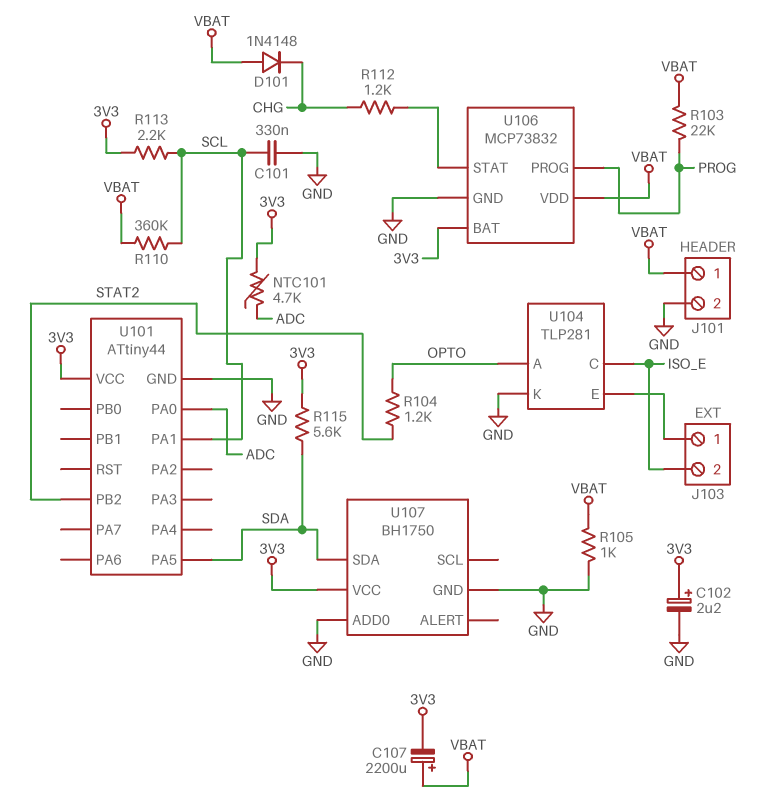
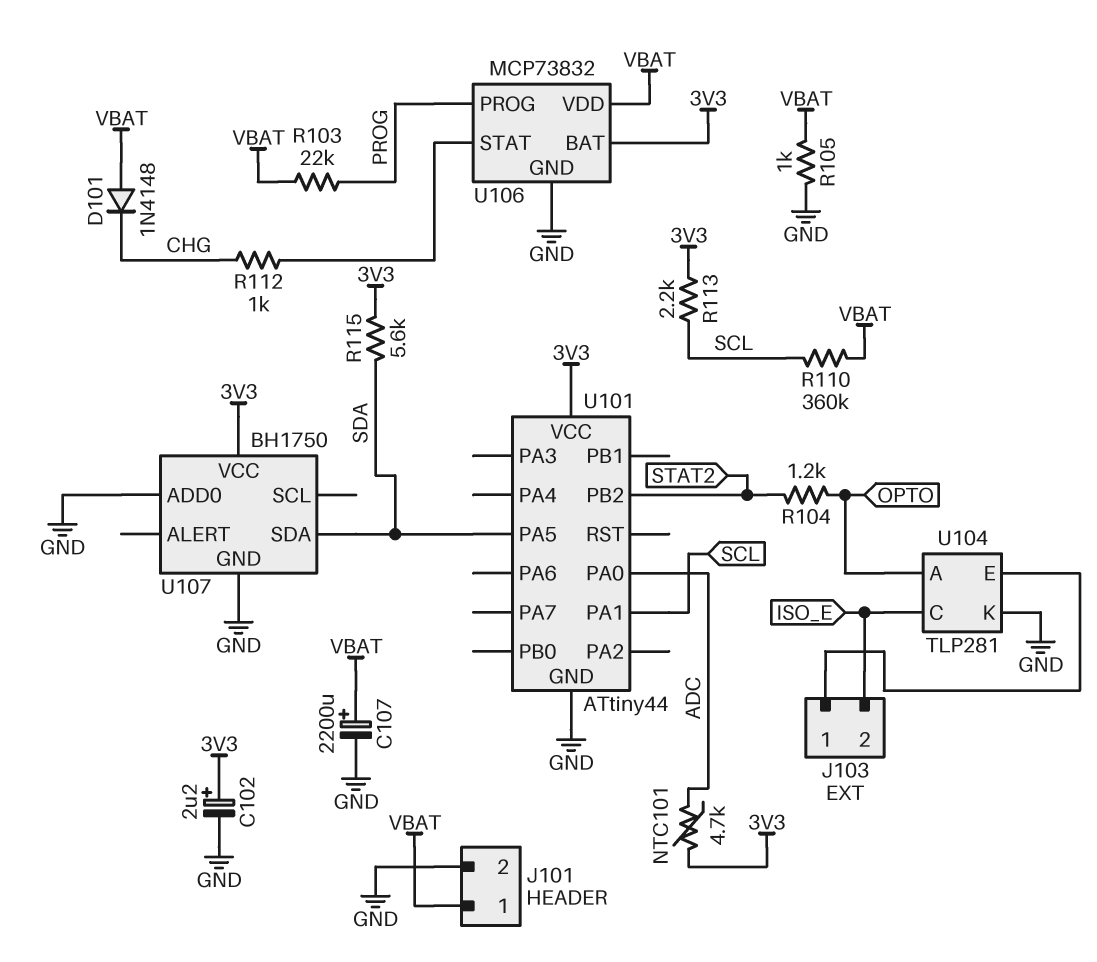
C101: 330nF (GND, SCL) -> none
C107: 2200uF (plus VBAT, minus 3V3) -> 2200uF (plus VBAT, minus GND)
R112: 1.2k (CHG, U106/STAT) -> 1k (CHG, U106/STAT)

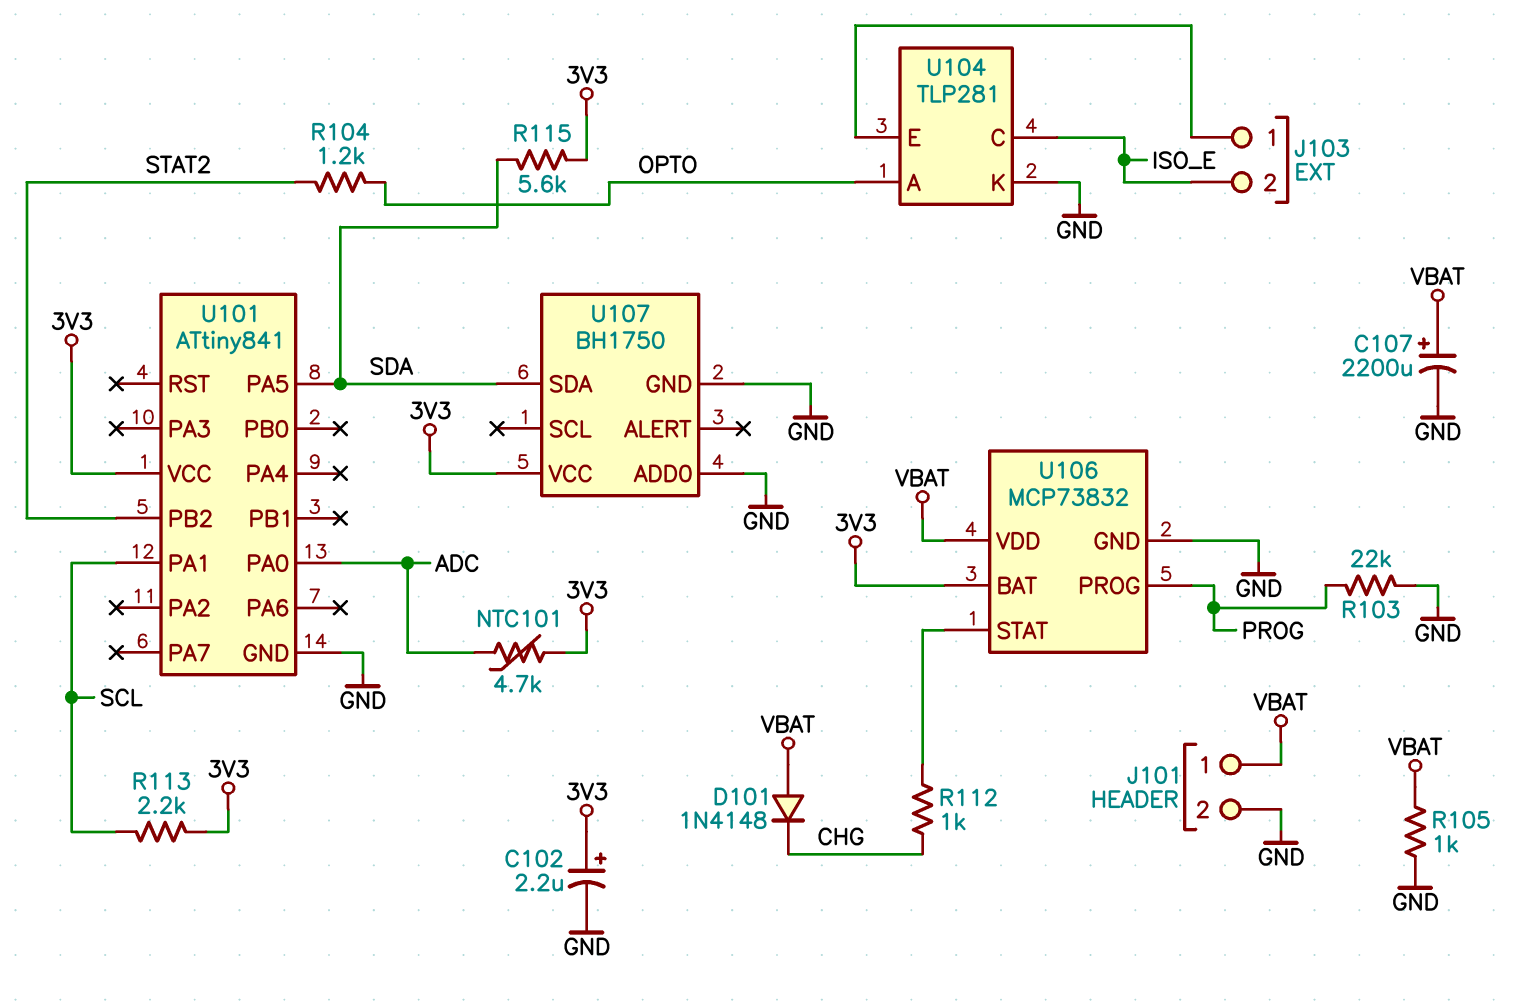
R103: 22k (PROG, VBAT) -> 22k (GND, PROG)
R110: 360k (SCL, VBAT) -> none
U101: ATtiny44 -> ATtiny841

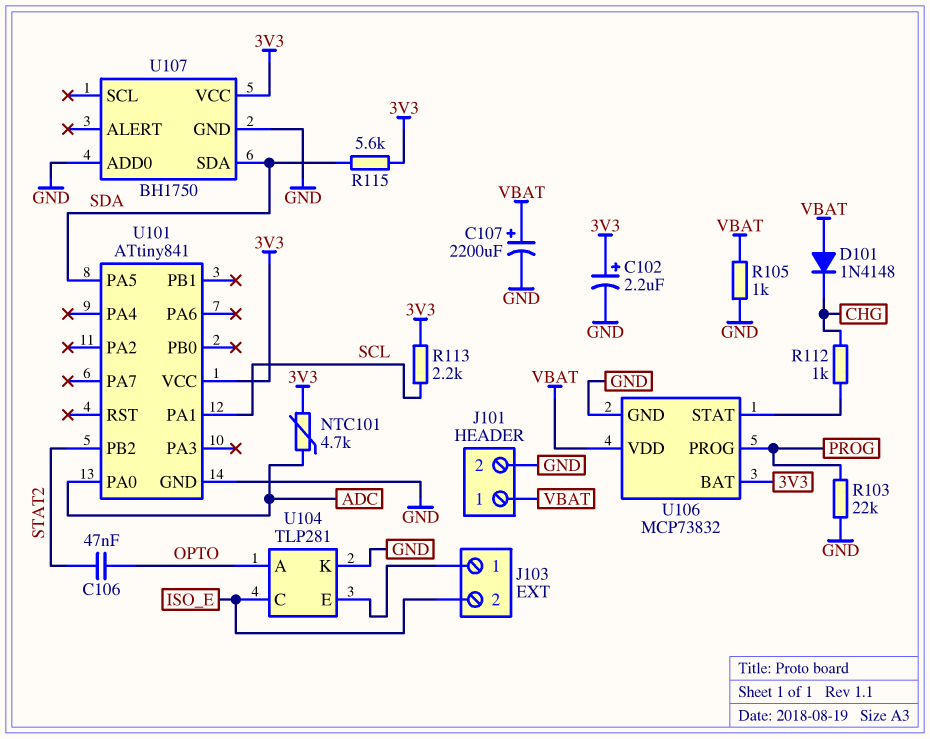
C106: none -> 47nF (OPTO, STAT2)
R104: 1.2k (OPTO, STAT2) -> none

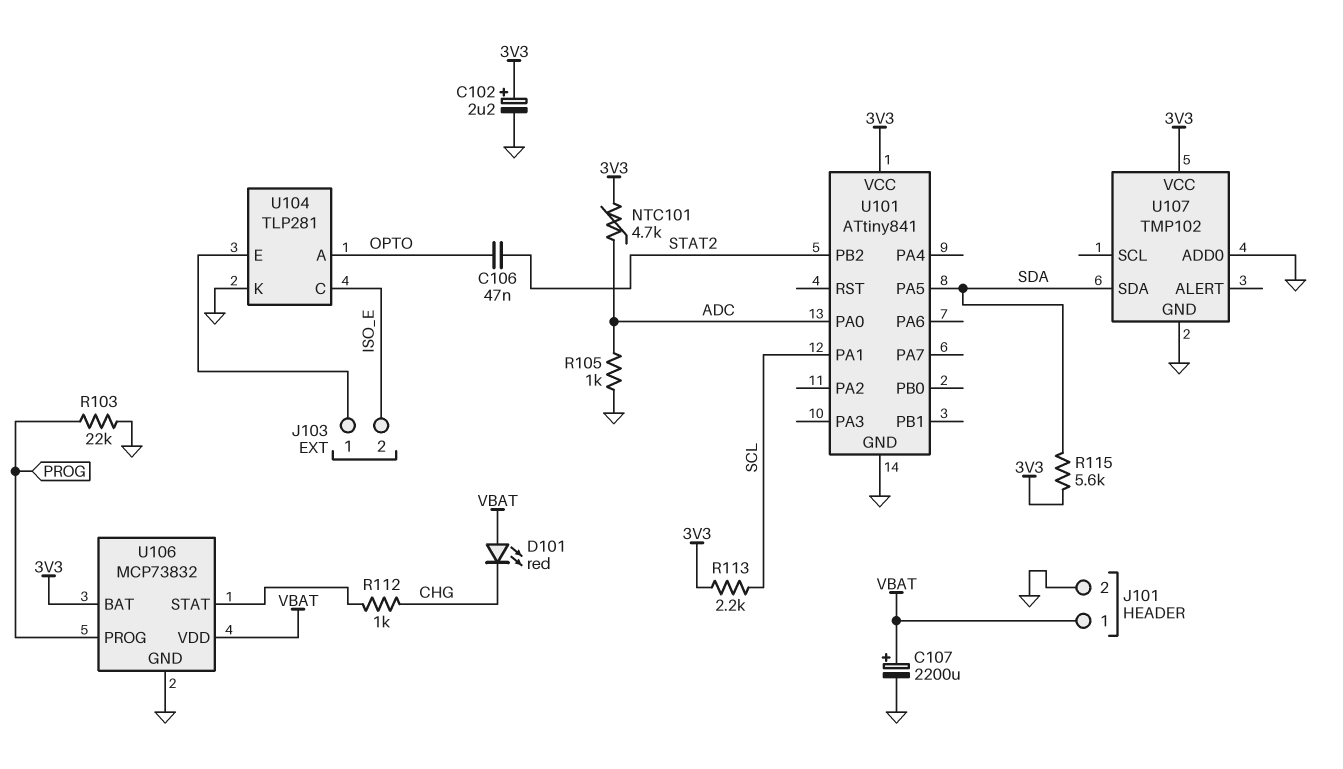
D101: diode 1N4148 (A VBAT, K CHG) -> LED red (A VBAT, K CHG)
R105: 1k (GND, VBAT) -> 1k (ADC, GND)
U107: BH1750 -> TMP102

